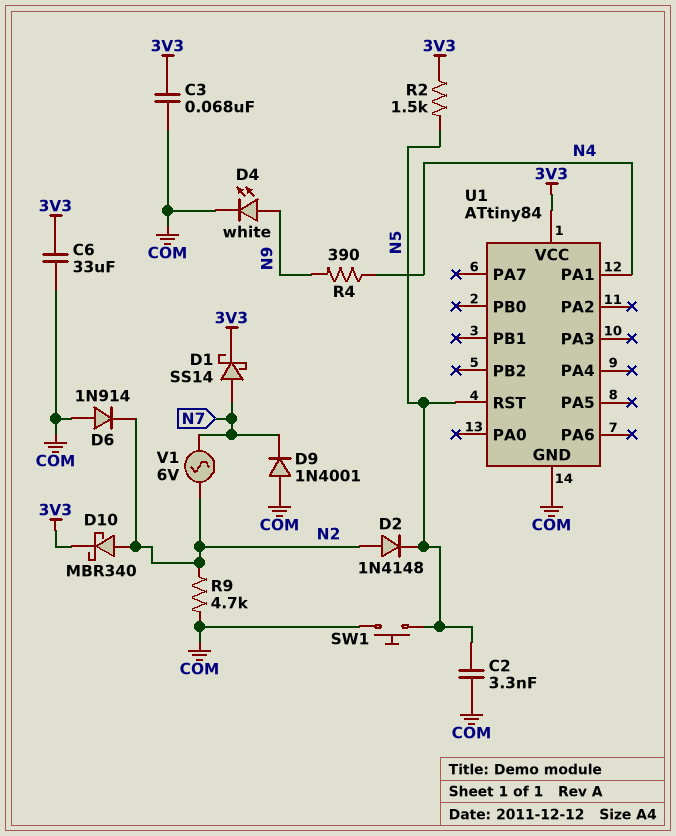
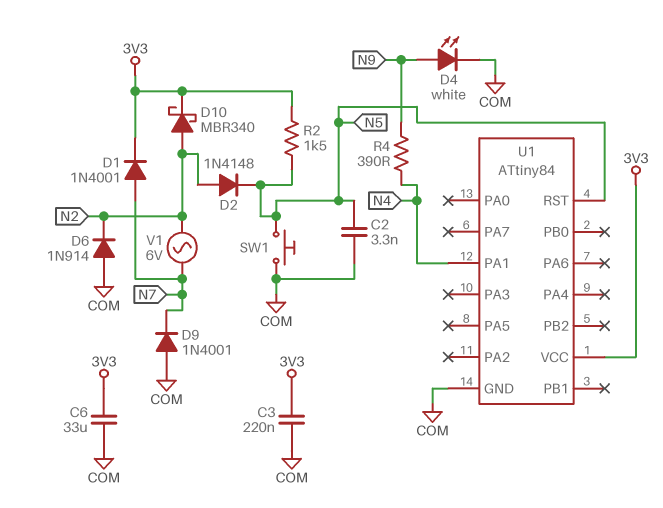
C3: 68nF (3V3, COM) -> 220nF (3V3, COM)
D1: schottky SS14 (A N7, K 3V3) -> diode 1N4001 (A N7, K 3V3)
R9: 4.7k (COM, N2) -> none

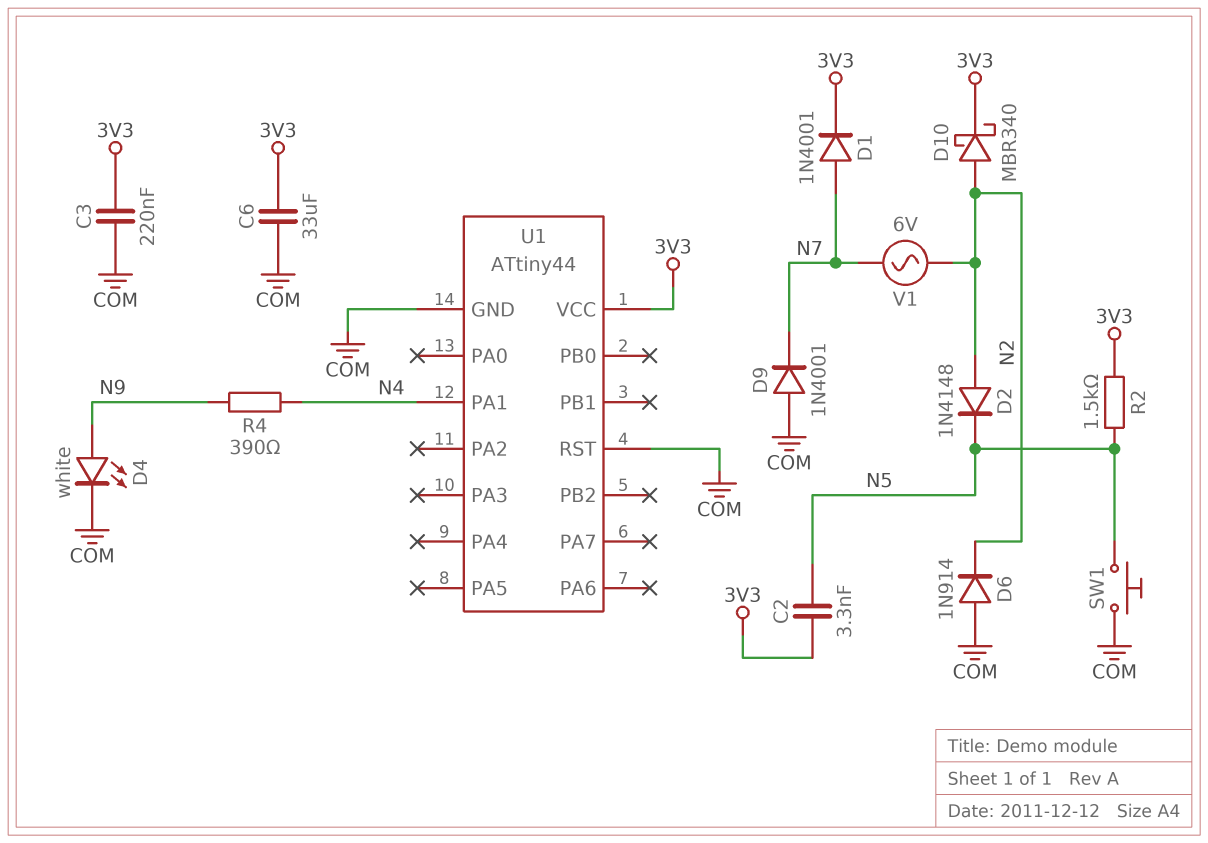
C2: 3.3nF (COM, N5) -> 3.3nF (3V3, N5)
U1: ATtiny84 -> ATtiny44
U1 pin RST: N5 -> COM

